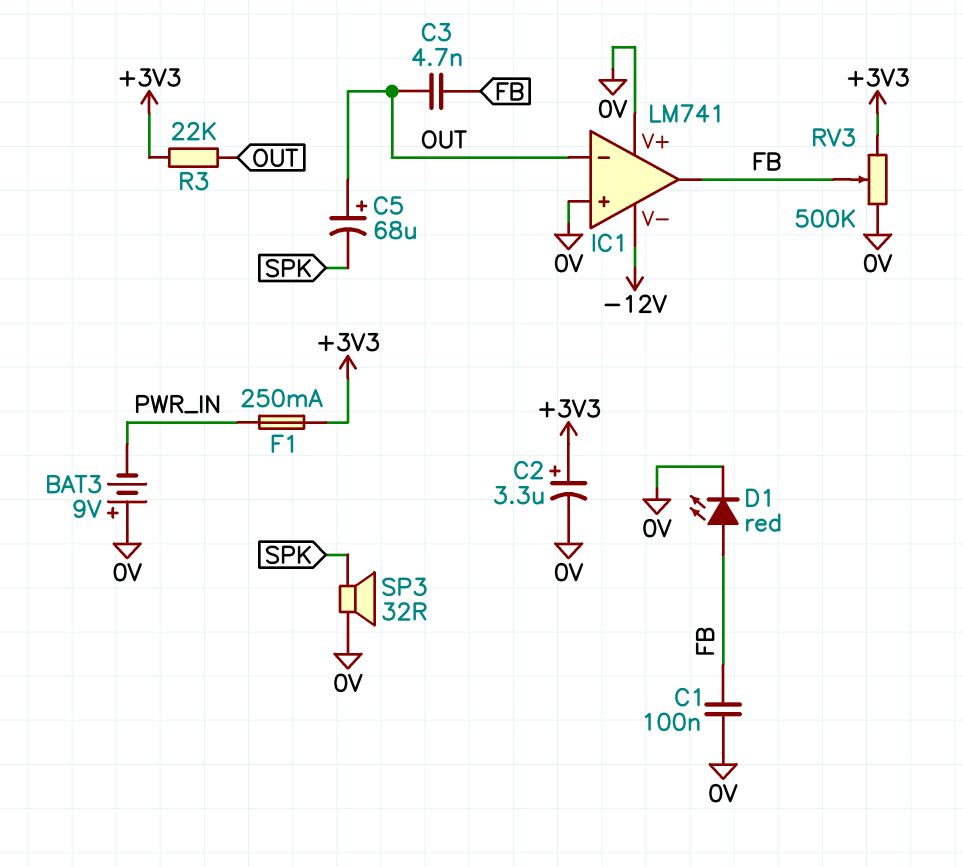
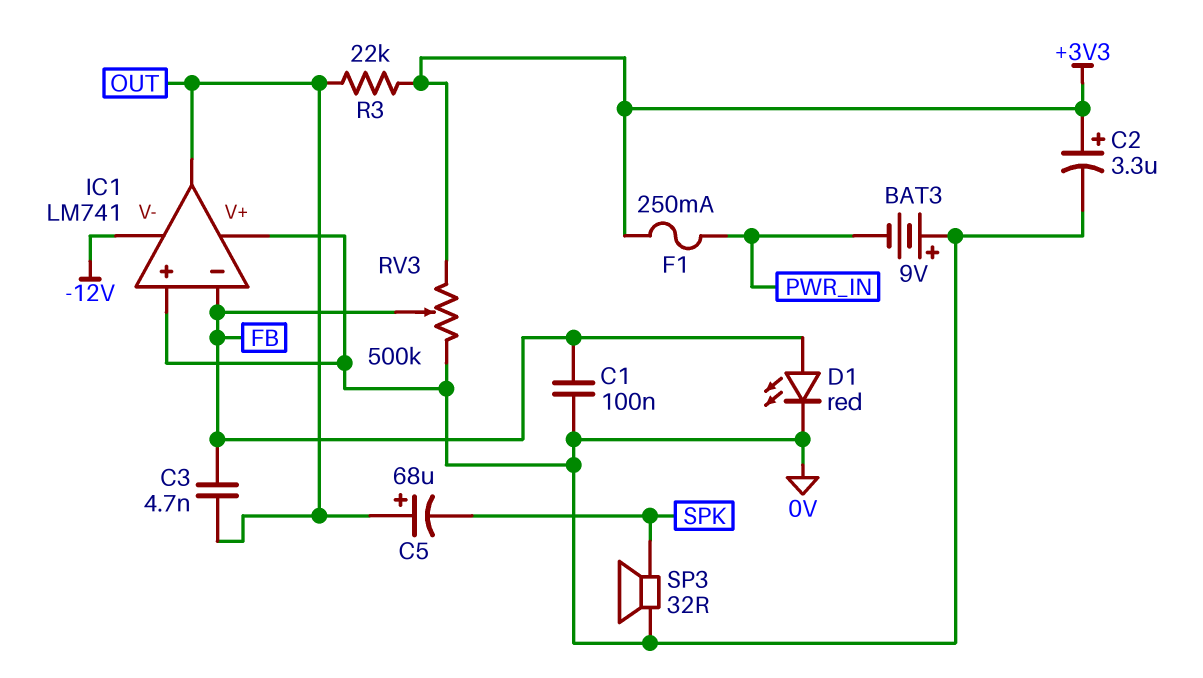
IC1 pin in-: OUT -> FB
IC1 pin out: FB -> OUT

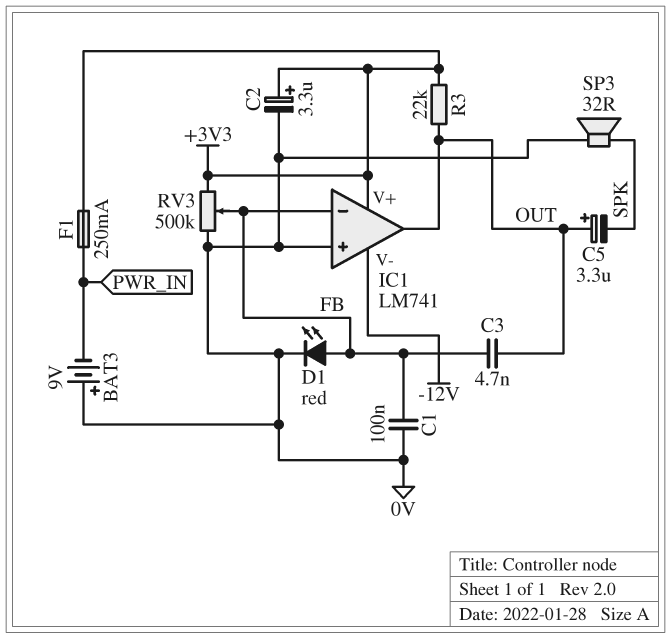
C5: 68uF (plus OUT, minus SPK) -> 3.3uF (plus OUT, minus SPK)
IC1 pin V+: 0V -> +3V3

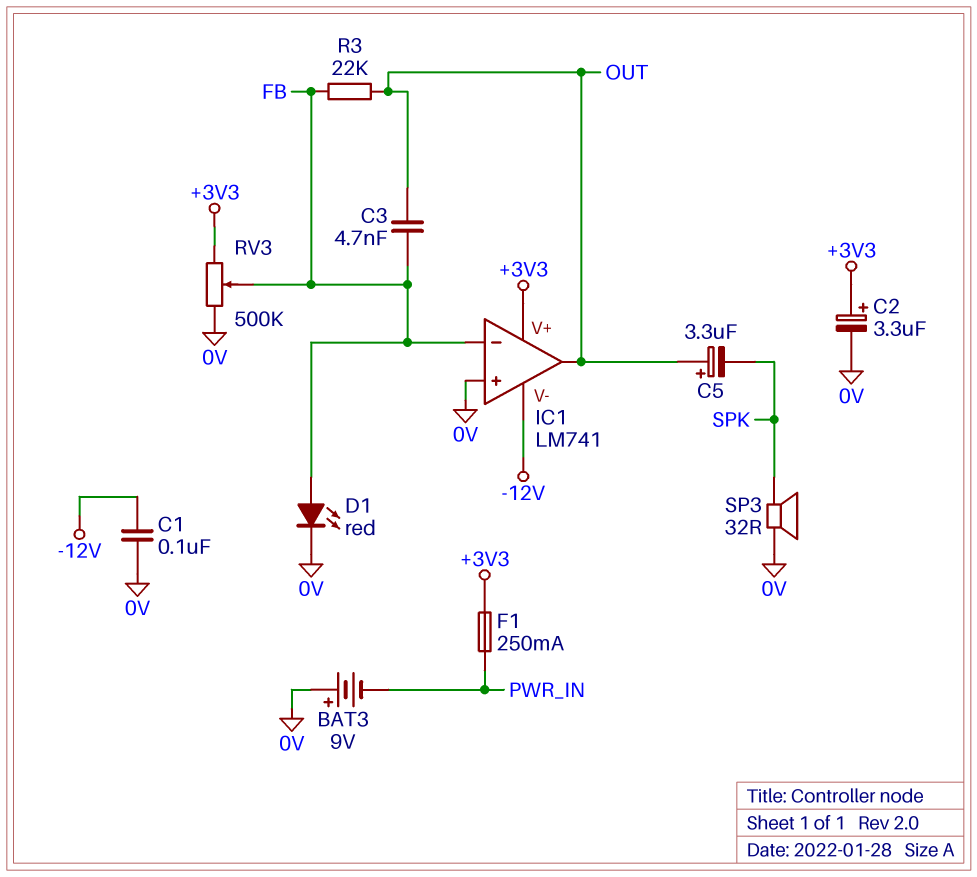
C1: 100nF (0V, FB) -> 100nF (-12V, 0V)
R3: 22k (+3V3, OUT) -> 22k (FB, OUT)

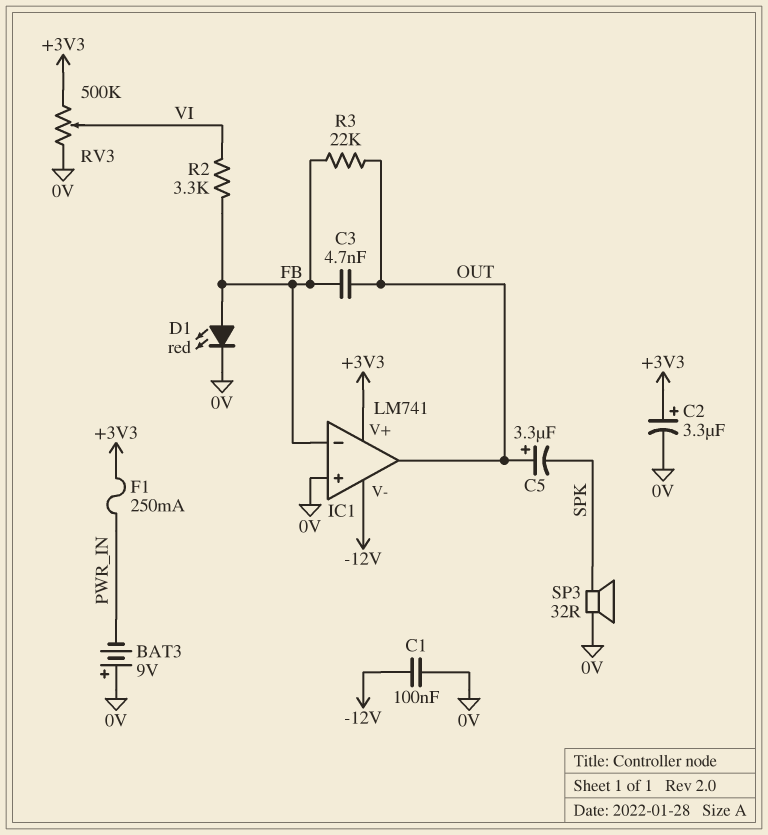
R2: none -> 3.3k (FB, VI)
RV3: 500k (+3V3, 0V, wiper FB) -> 500k (+3V3, 0V, wiper VI)

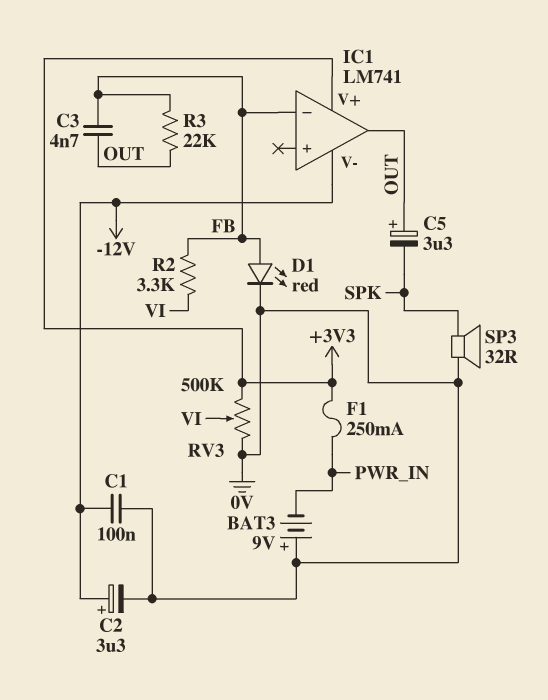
C2: 3.3uF (plus +3V3, minus 0V) -> 3.3uF (plus -12V, minus 0V)
IC1 pin in+: 0V -> none

